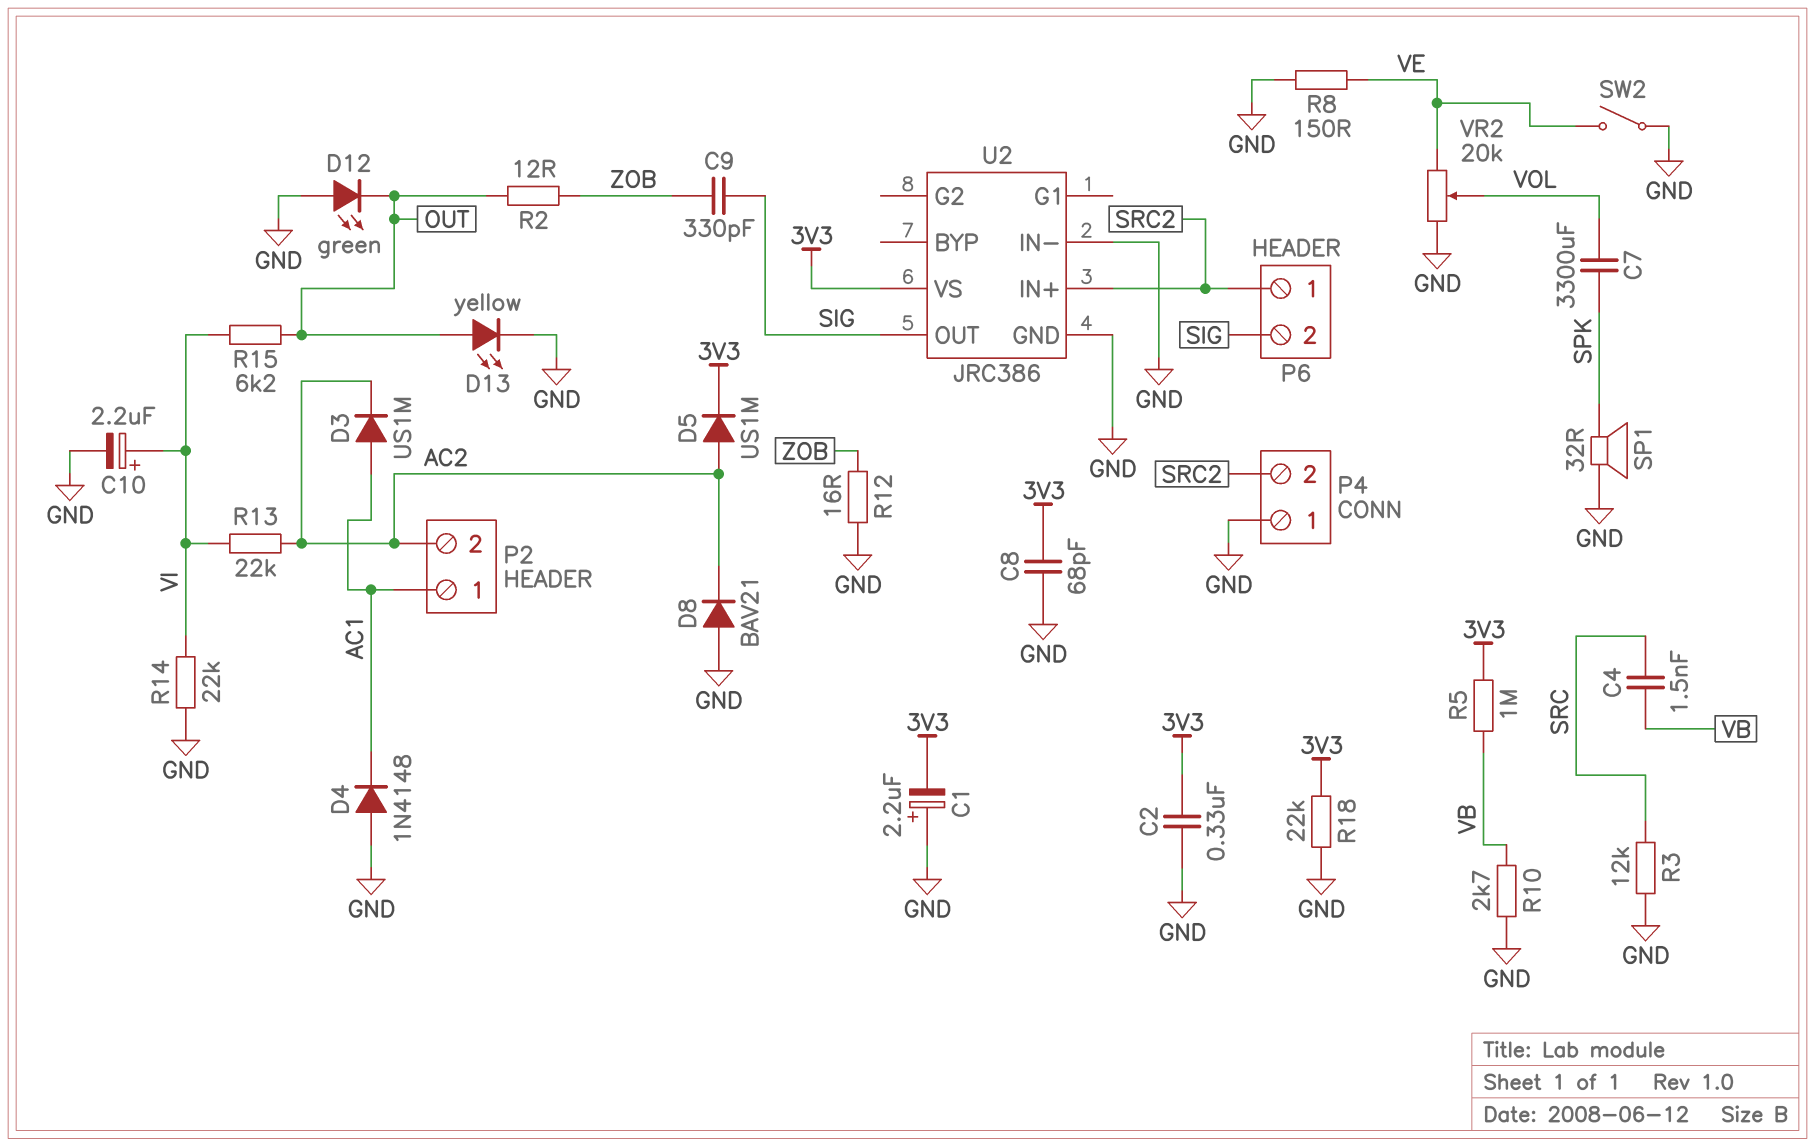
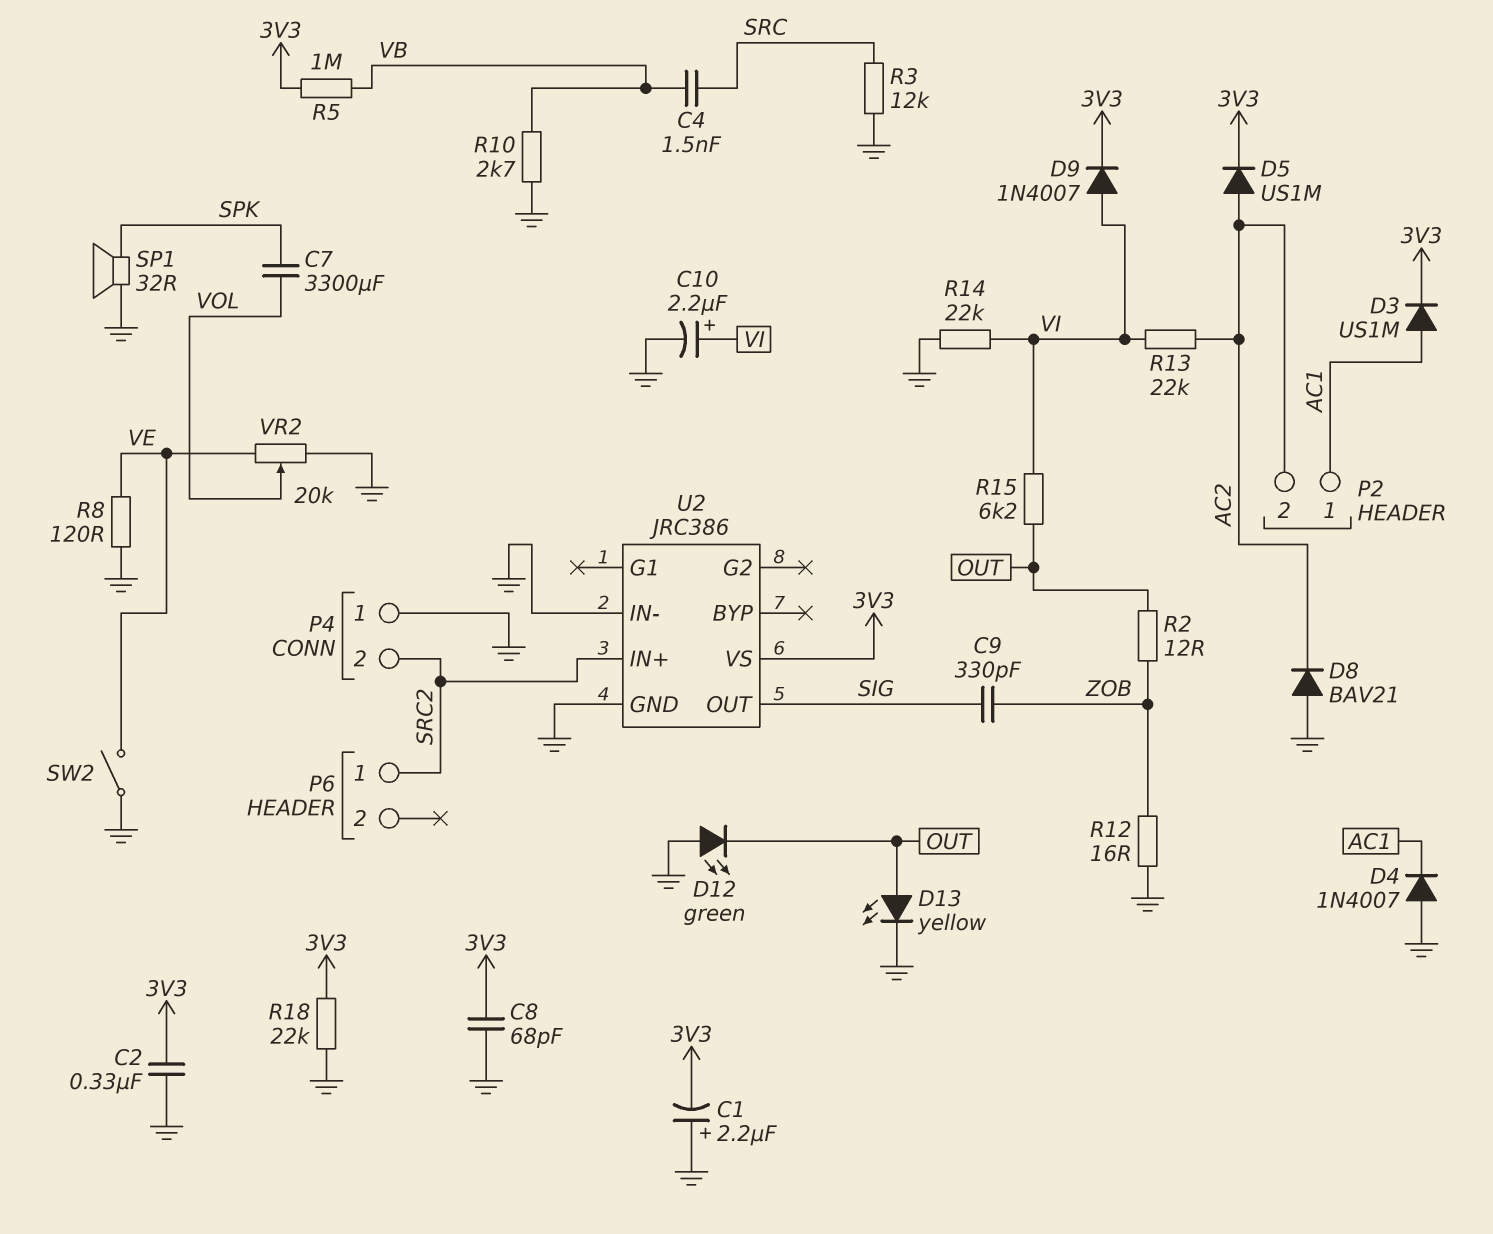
D3: diode US1M (A AC1, K AC2) -> diode US1M (A AC1, K 3V3)
D4: diode 1N4148 (A GND, K AC1) -> diode 1N4007 (A GND, K AC1)
D9: none -> diode 1N4007 (A VI, K 3V3)
P6 pin 2: SIG -> none
R8: 150 (GND, VE) -> 120 (GND, VE)

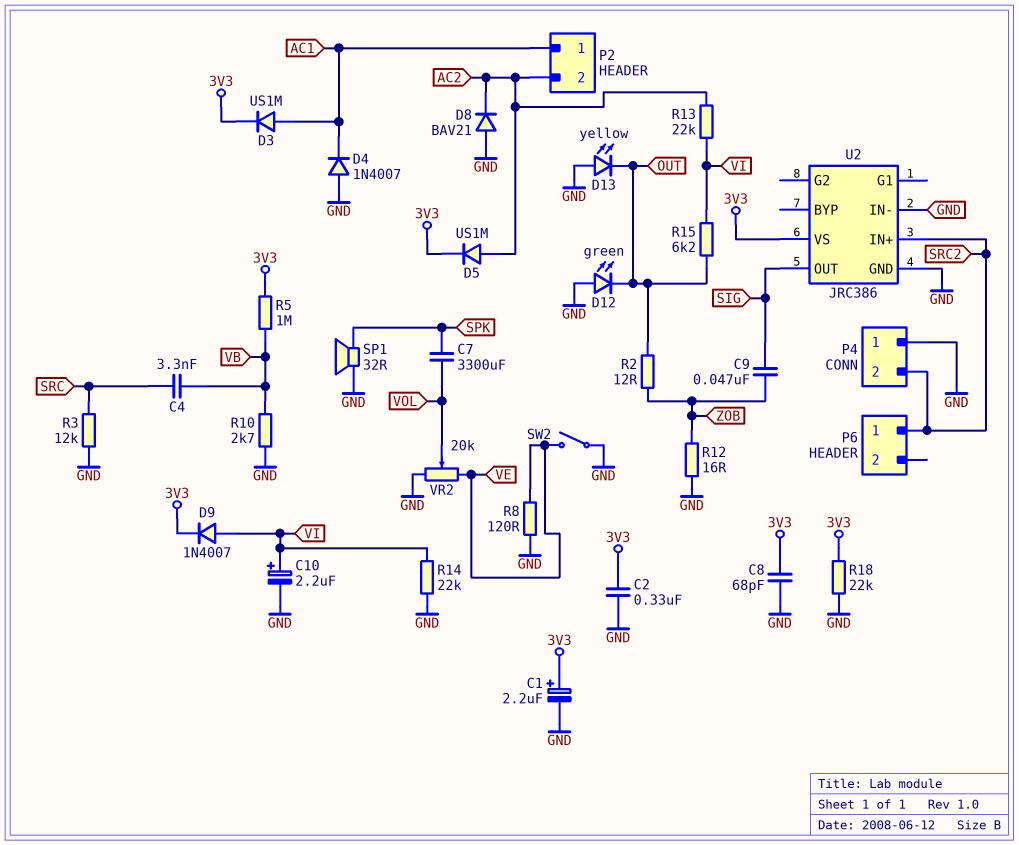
C1: 2.2uF (plus GND, minus 3V3) -> 2.2uF (plus 3V3, minus GND)
C4: 1.5nF (SRC, VB) -> 3.3nF (SRC, VB)
C9: 330pF (SIG, ZOB) -> 47nF (SIG, ZOB)
D13: LED yellow (A OUT, K GND) -> LED yellow (A GND, K OUT)

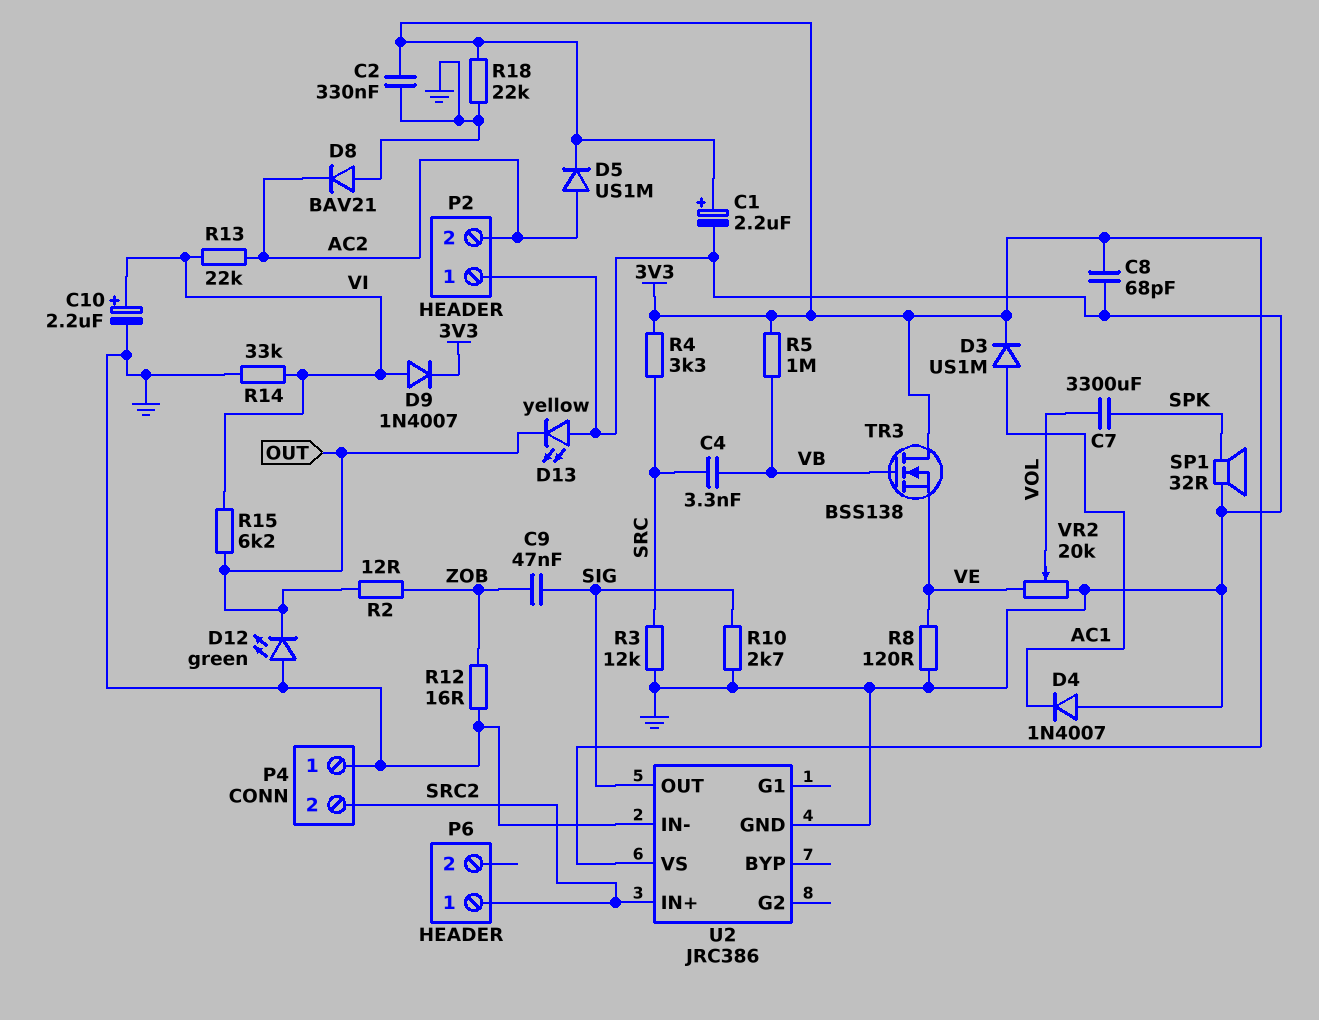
P2 pin 1: AC1 -> GND
R4: none -> 3.3k (3V3, SRC)
R10: 2.7k (GND, VB) -> 2.7k (GND, SIG)
R14: 22k (GND, VI) -> 33k (GND, VI)
SW2: switch (GND, VE) -> none
TR3: none -> NMOS BSS138 (G VB, D 3V3, S VE)

